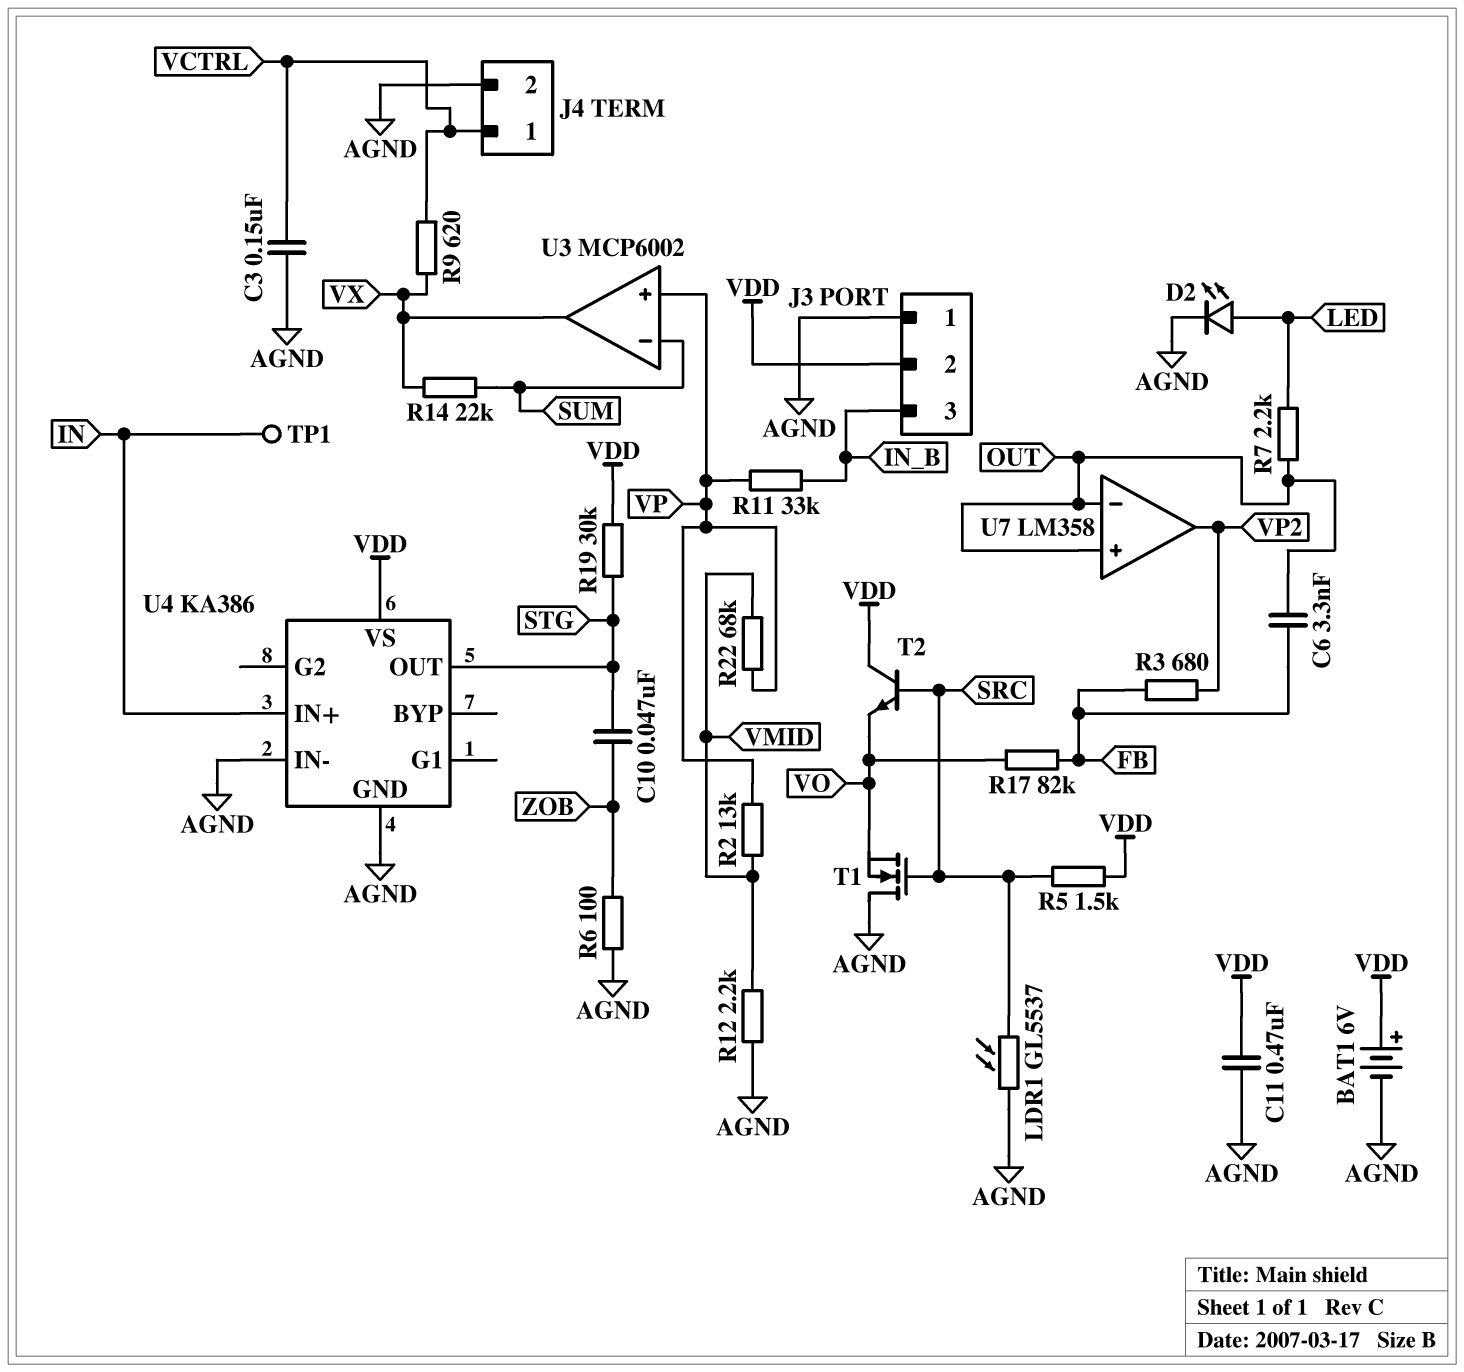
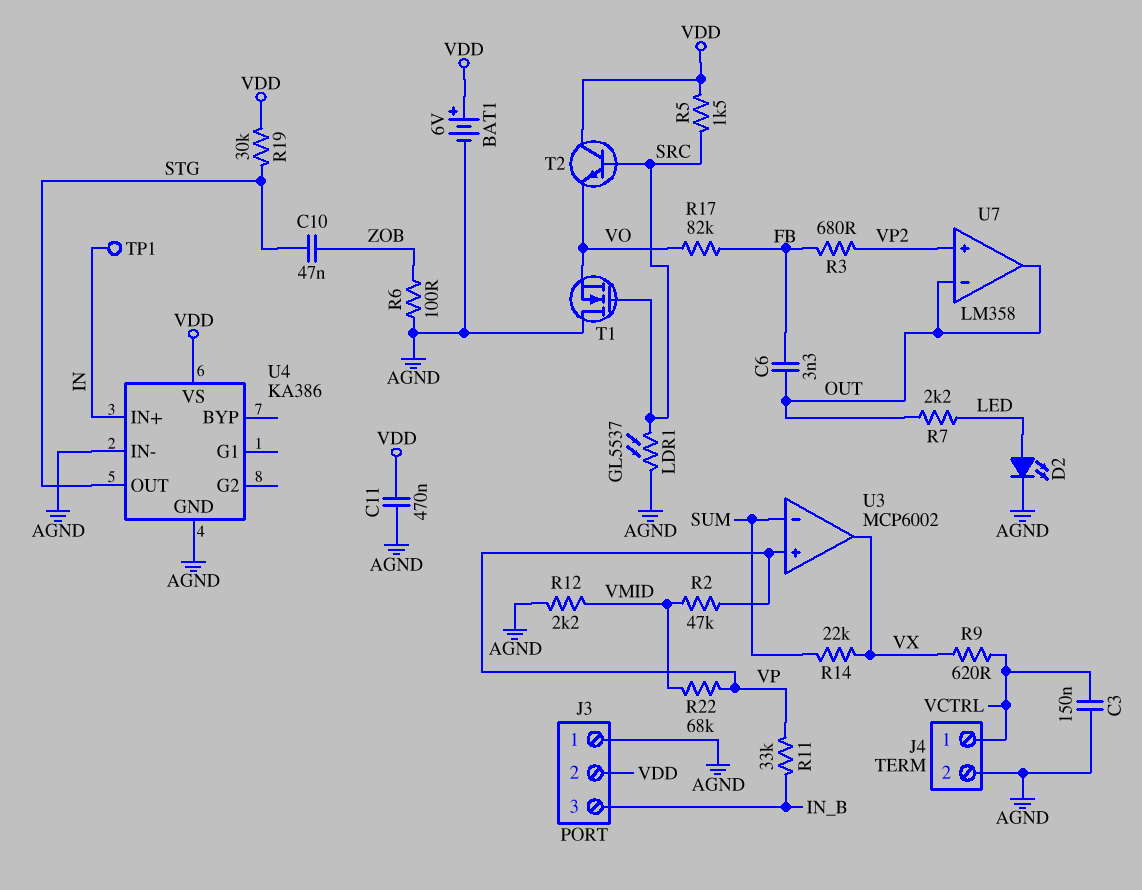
R2: 13k (VMID, VP) -> 47k (VMID, VP)
U7 pin in+: OUT -> VP2
U7 pin out: VP2 -> OUT

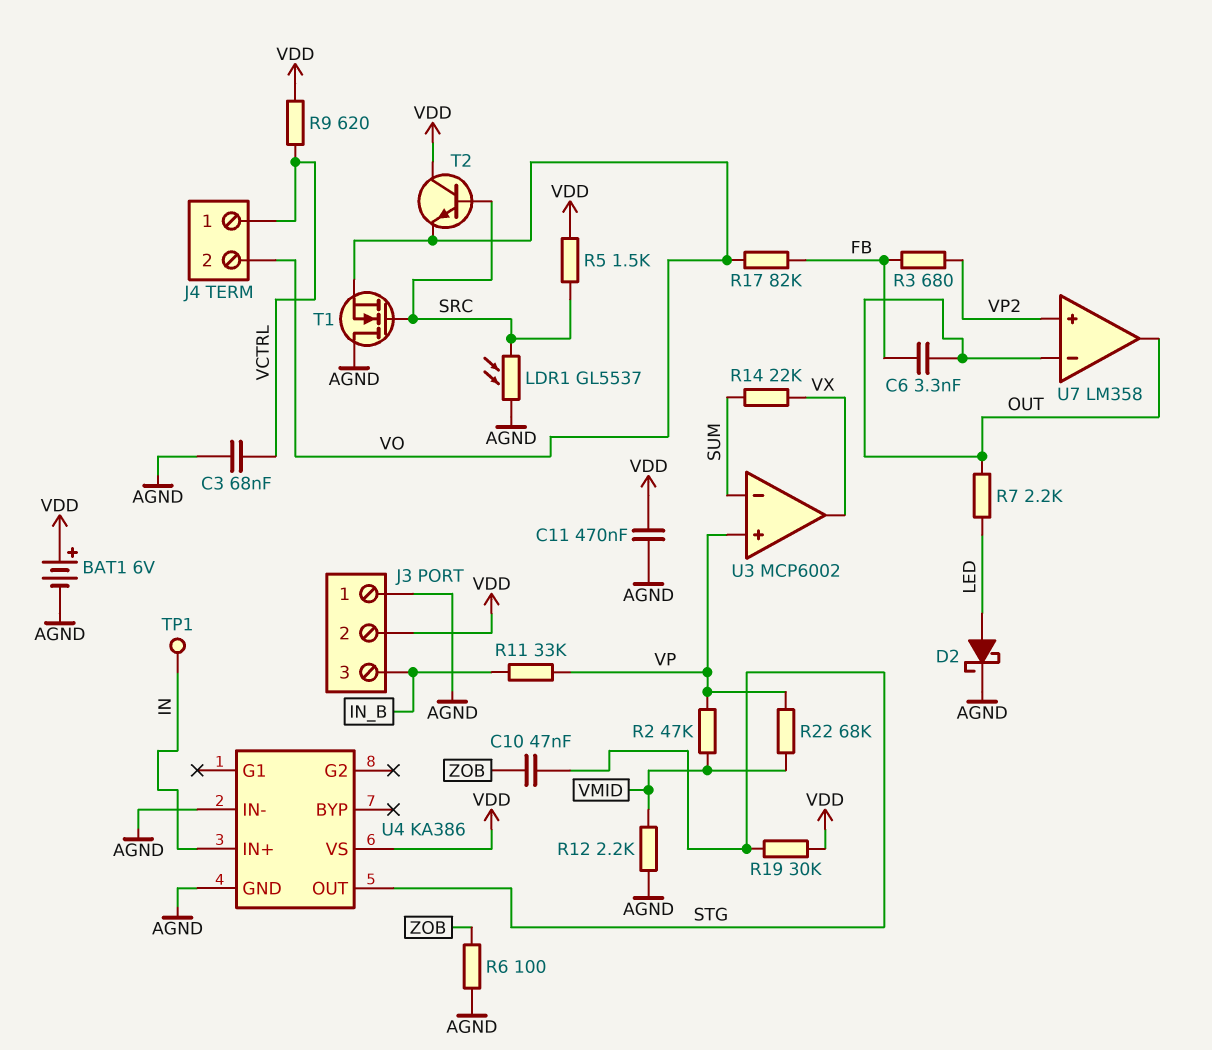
C3: 150nF (AGND, VCTRL) -> 68nF (AGND, VCTRL)
D2: LED (A LED, K AGND) -> schottky (A LED, K AGND)
J4 pin 2: AGND -> VO
R9: 620 (VCTRL, VX) -> 620 (VCTRL, VDD)

